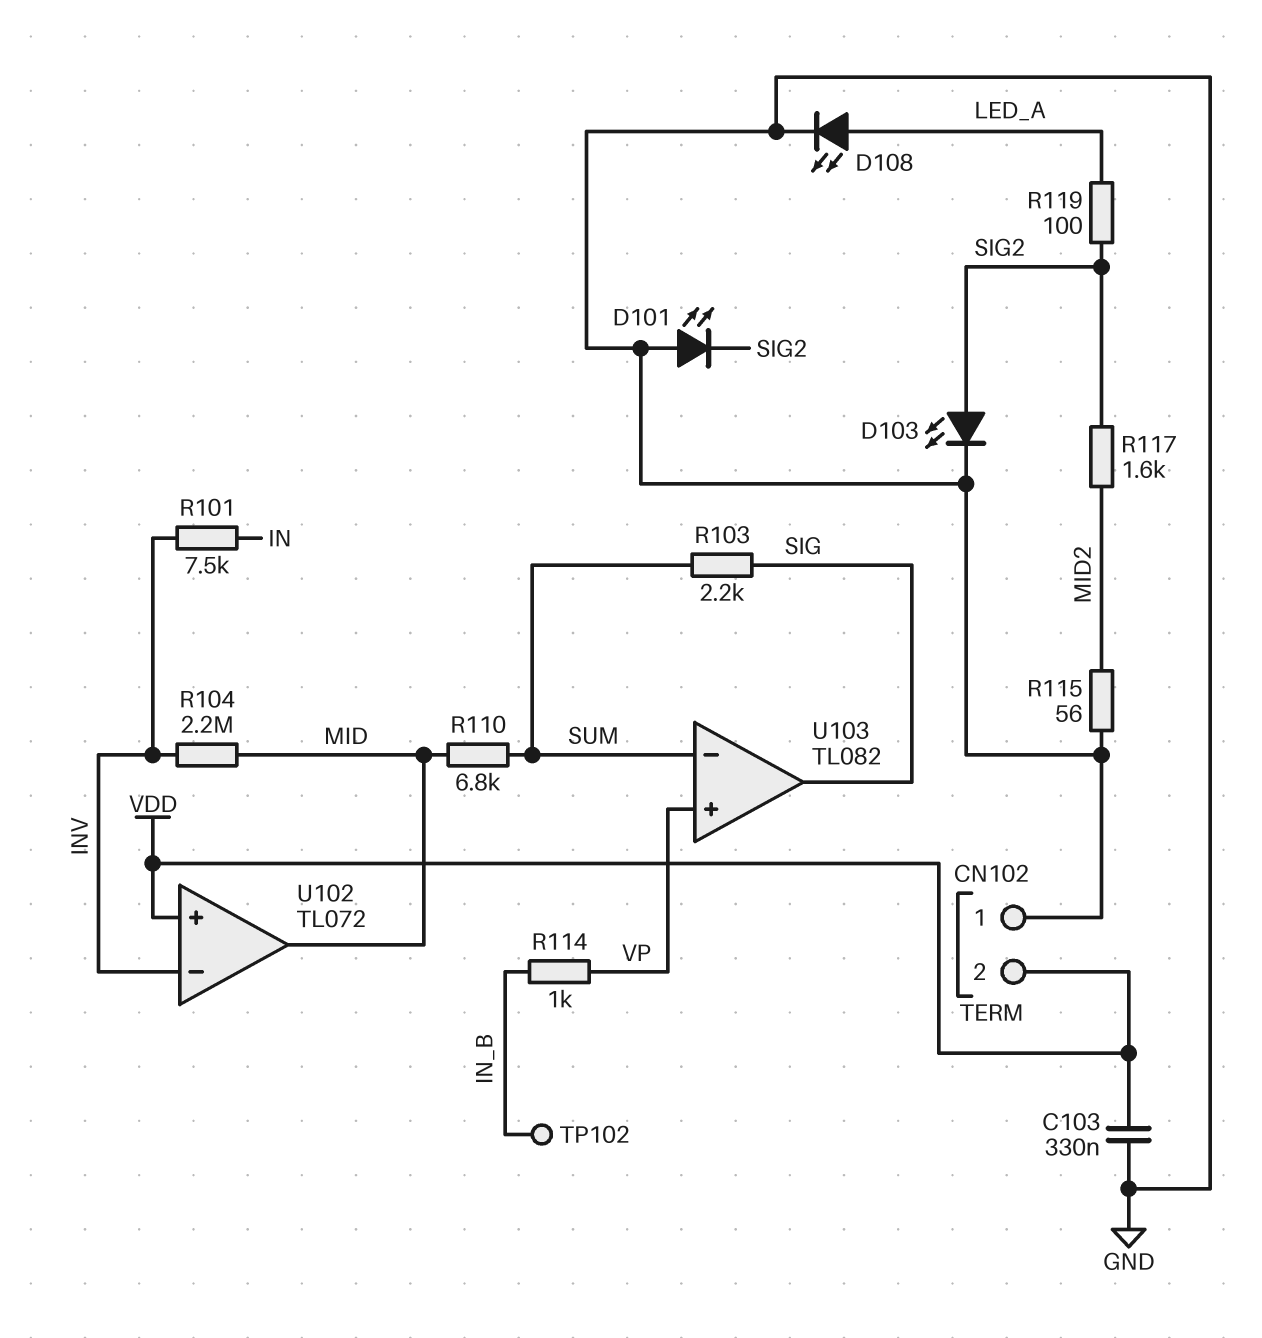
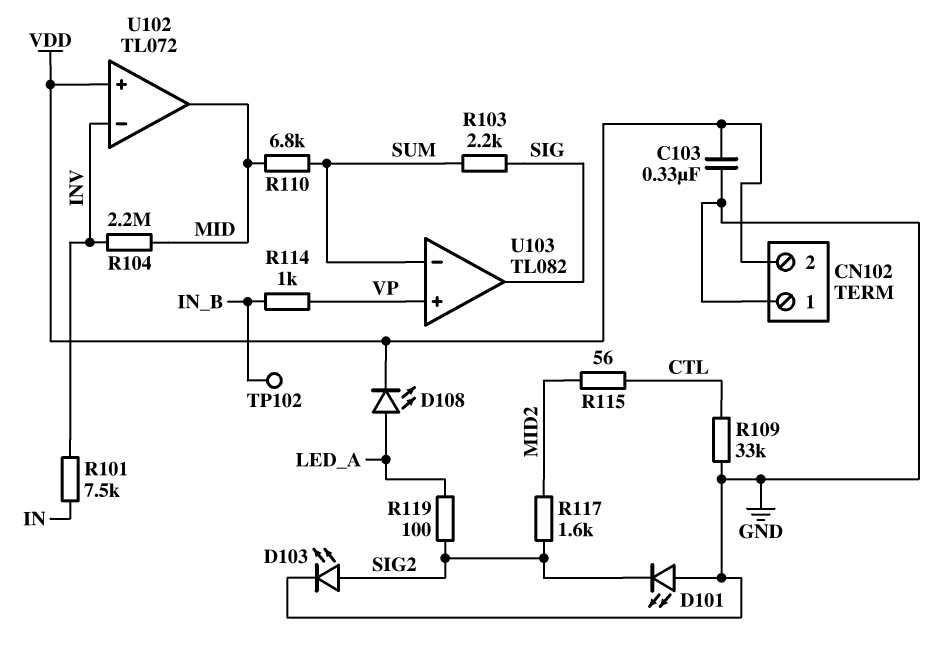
D108: LED (A LED_A, K GND) -> LED (A LED_A, K VDD)
R109: none -> 33k (CTL, GND)
R115: 56 (GND, MID2) -> 56 (CTL, MID2)

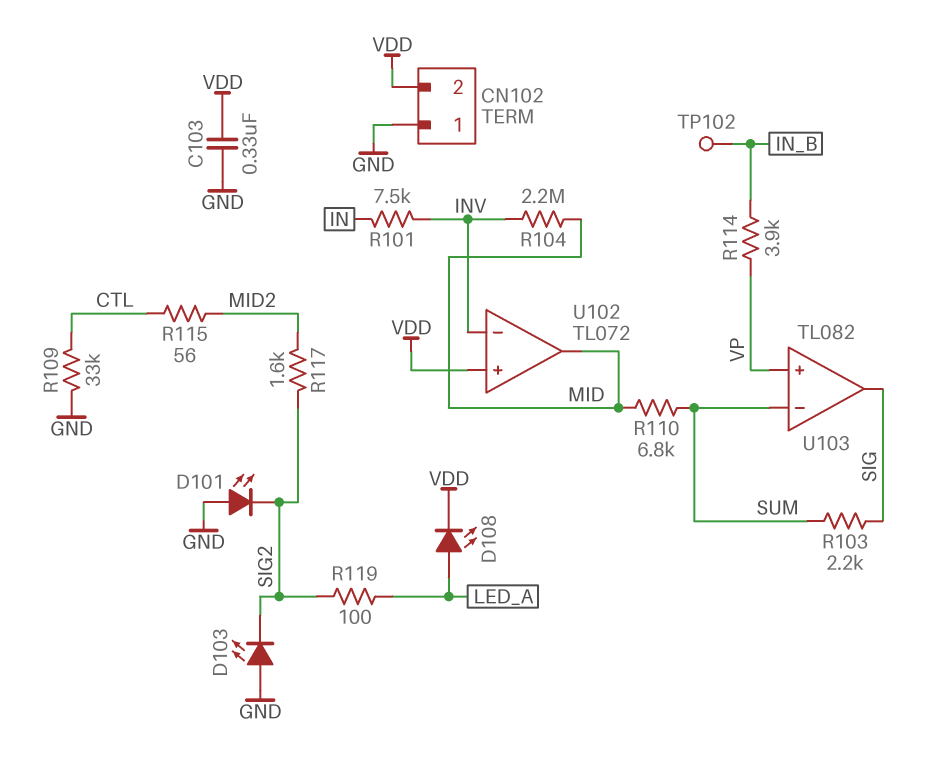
D103: LED (A SIG2, K GND) -> LED (A GND, K SIG2)
R114: 1k (IN_B, VP) -> 3.9k (IN_B, VP)

